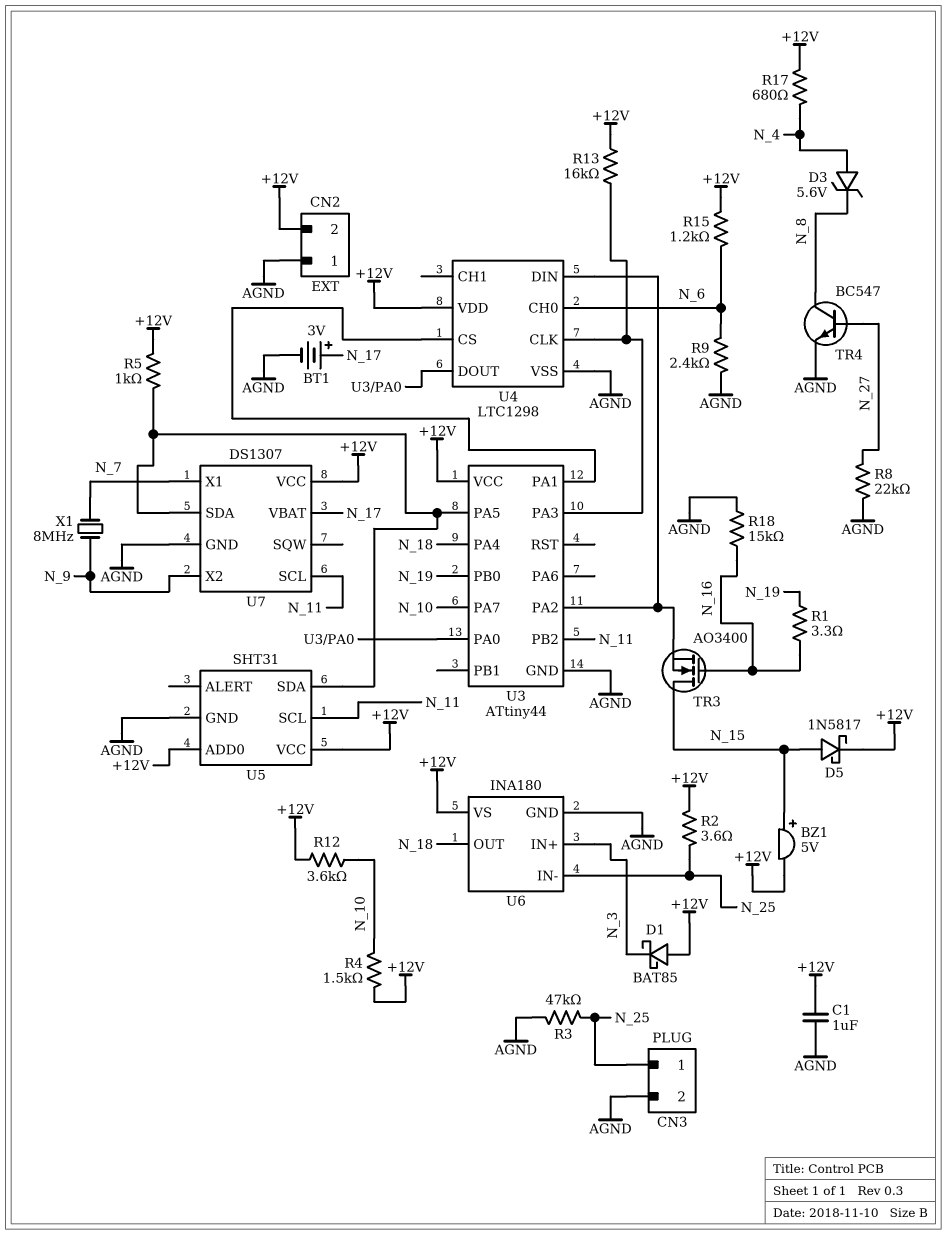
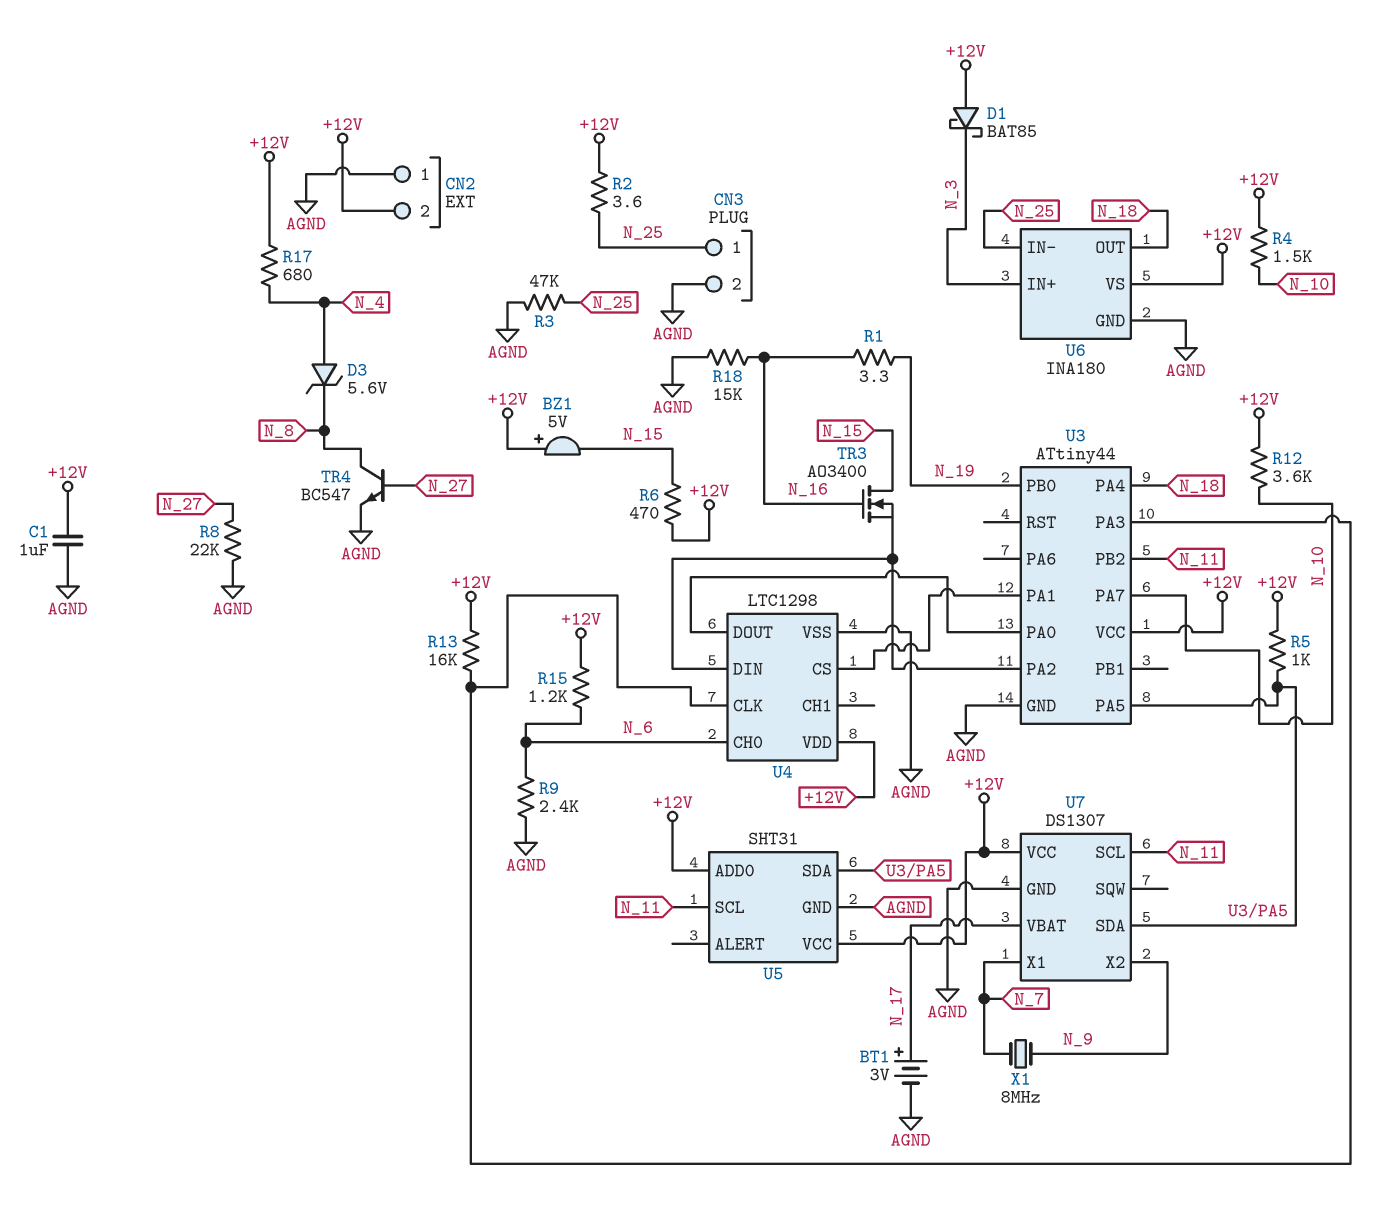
BZ1: buzzer 5V (plus N_15, minus +12V) -> buzzer 5V (plus +12V, minus N_15)
D5: schottky 1N5817 (A N_15, K +12V) -> none
R6: none -> 470 (+12V, N_15)

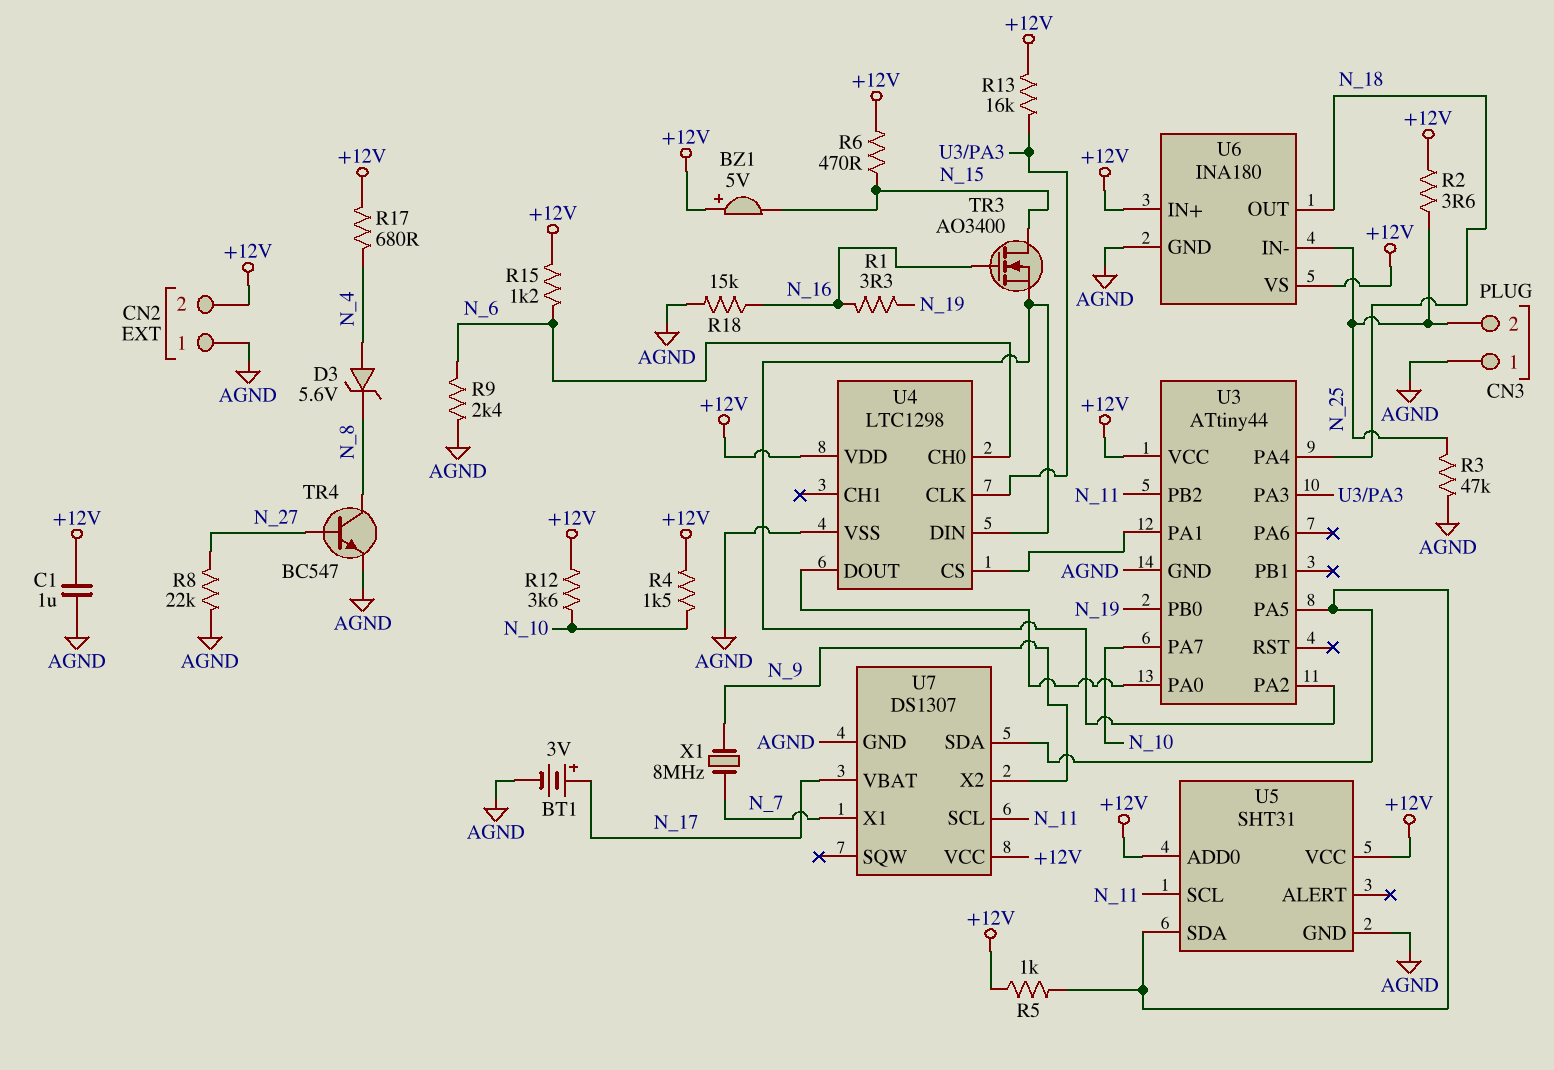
CN3 pin 1: N_25 -> AGND
CN3 pin 2: AGND -> N_25
D1: schottky BAT85 (A +12V, K N_3) -> none
U6 pin IN+: N_3 -> +12V

